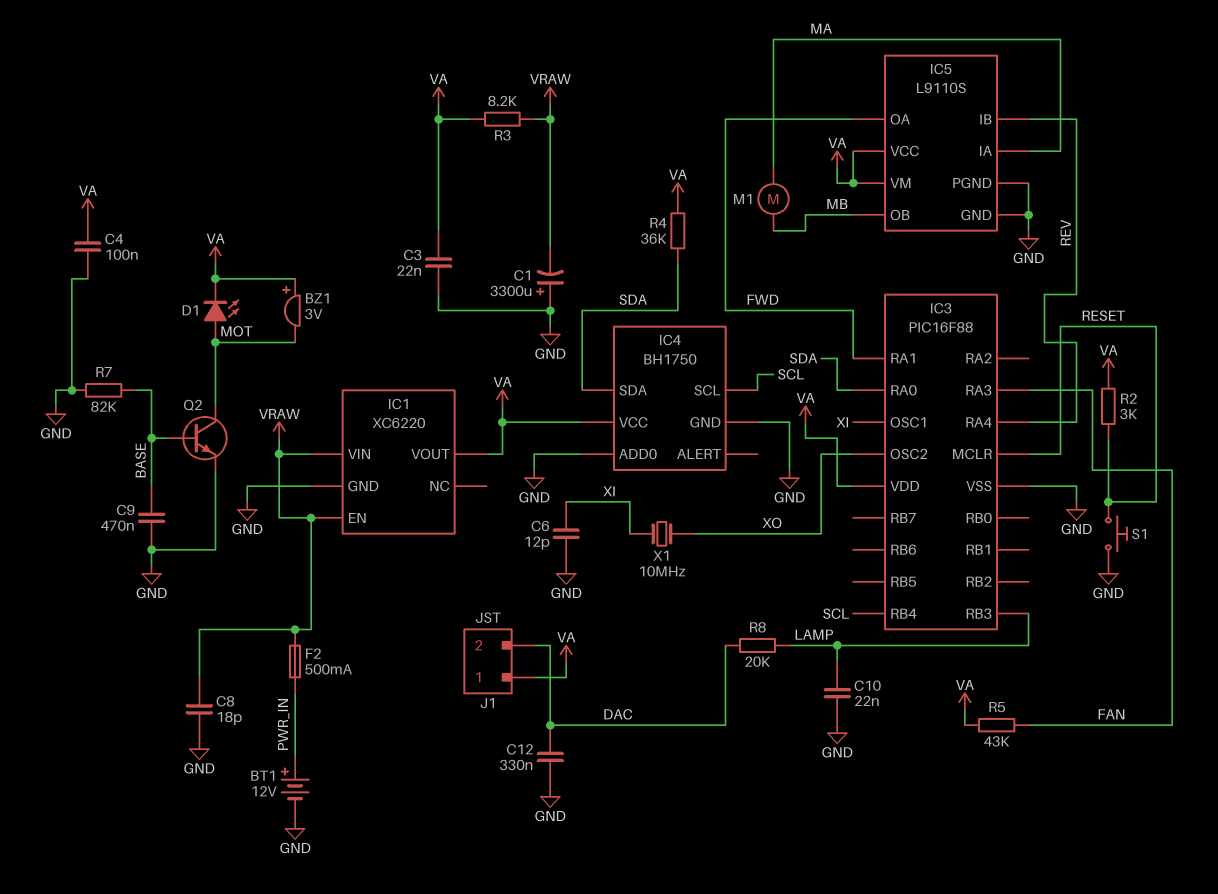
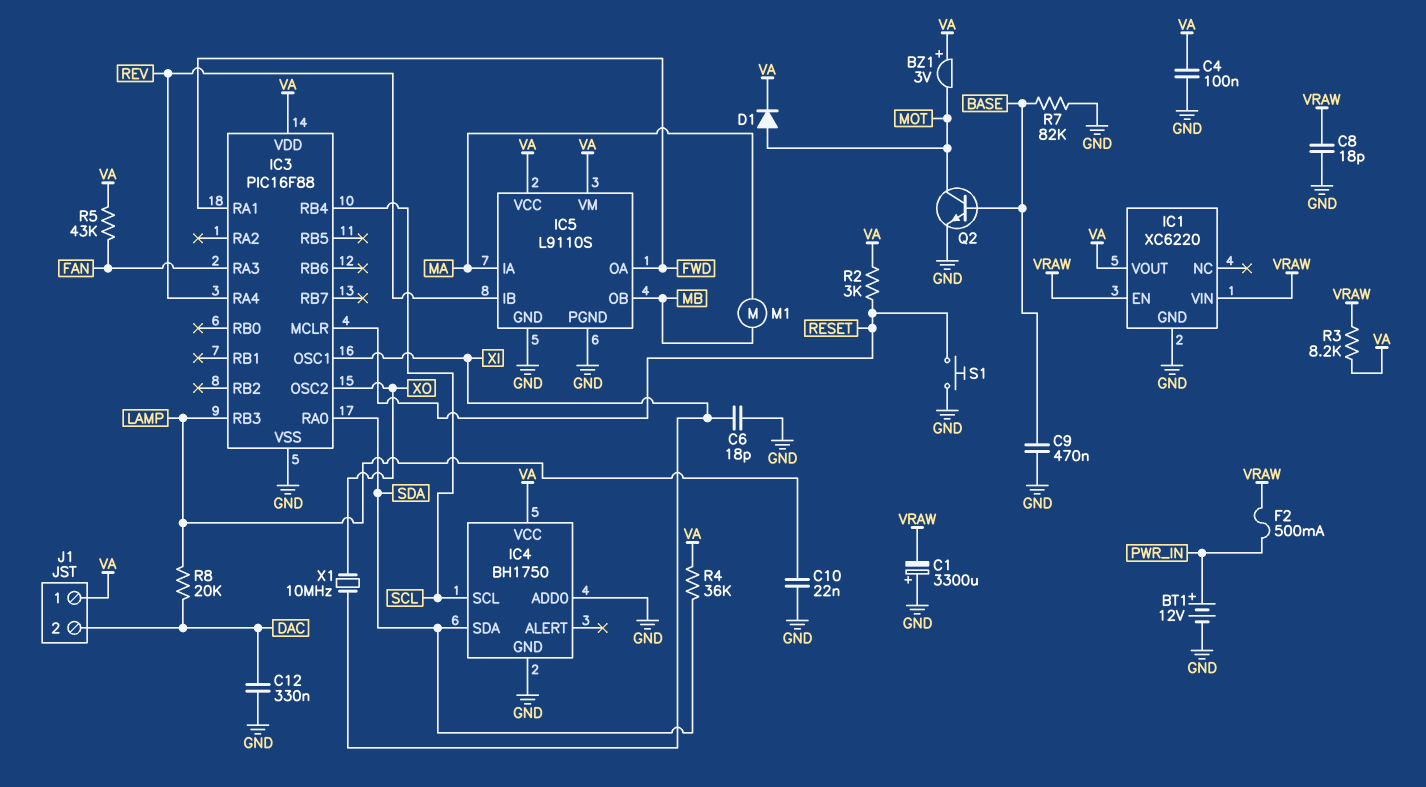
C3: 22nF (GND, VA) -> none
C6: 12pF (GND, XI) -> 18pF (GND, XI)
D1: LED (A MOT, K VA) -> diode (A MOT, K VA)

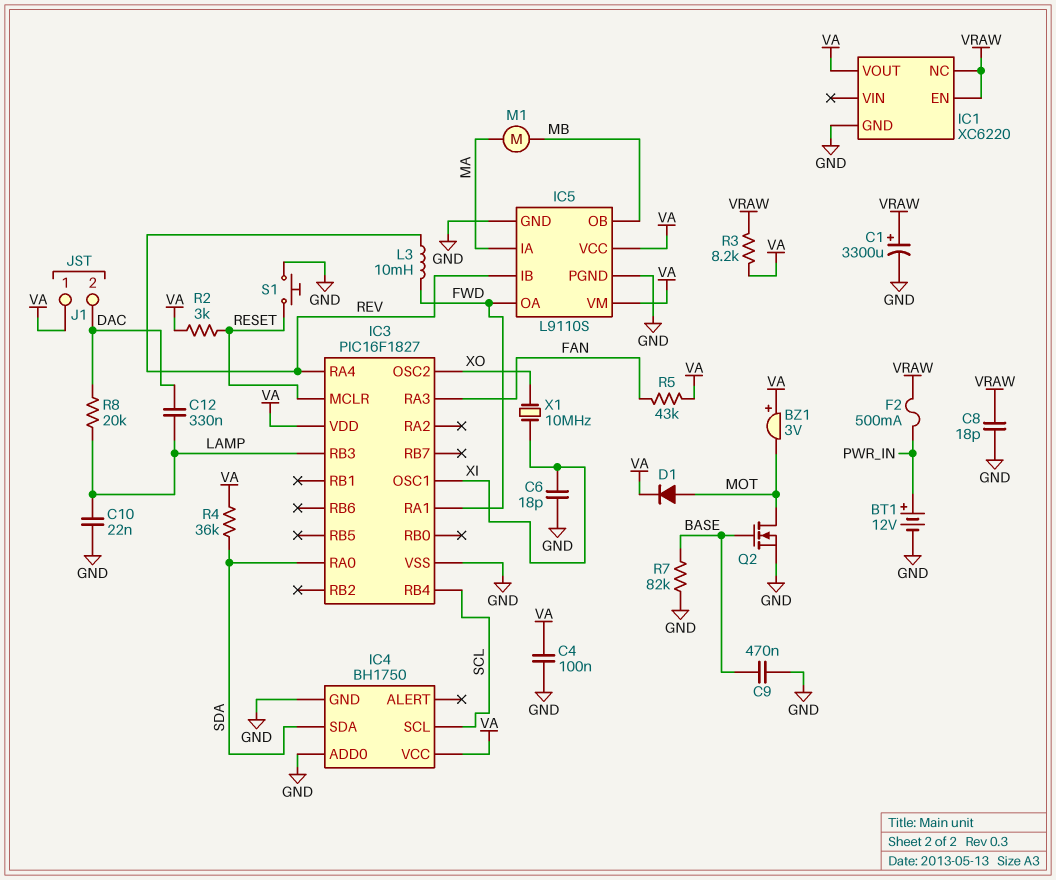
C1: 3300uF (plus GND, minus VRAW) -> 3300uF (plus VRAW, minus GND)
C12: 330nF (DAC, GND) -> 330nF (DAC, LAMP)
IC1 pin NC: none -> VRAW
IC1 pin VIN: VRAW -> none
IC3: PIC16F88 -> PIC16F1827
L3: none -> 10mH (FWD, REV)
Q2: NPN (B BASE, C MOT, E GND) -> NMOS (G BASE, D MOT, S GND)

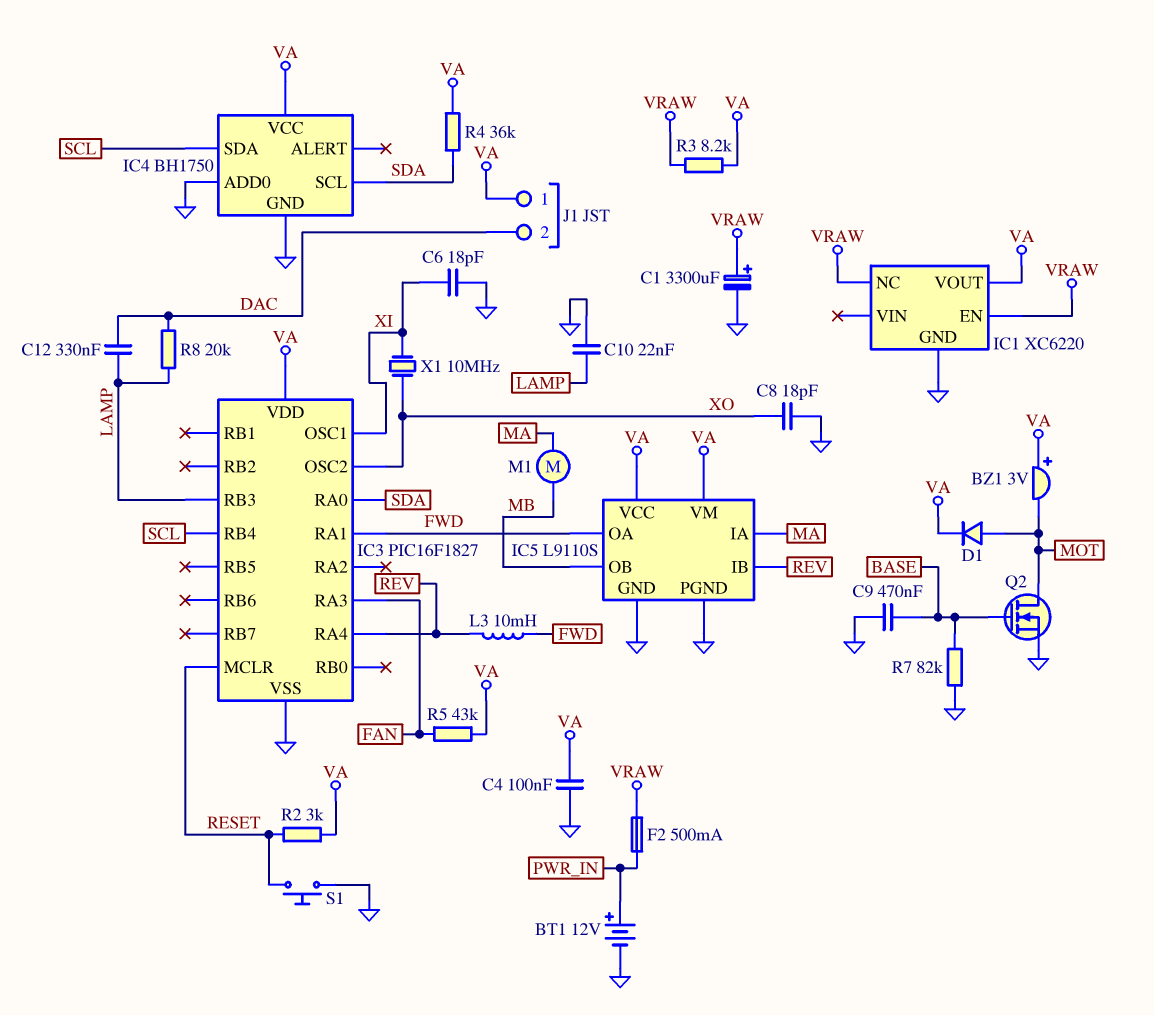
C8: 18pF (GND, VRAW) -> 18pF (GND, XO)
IC4 pin SCL: SCL -> SDA
IC4 pin SDA: SDA -> SCL

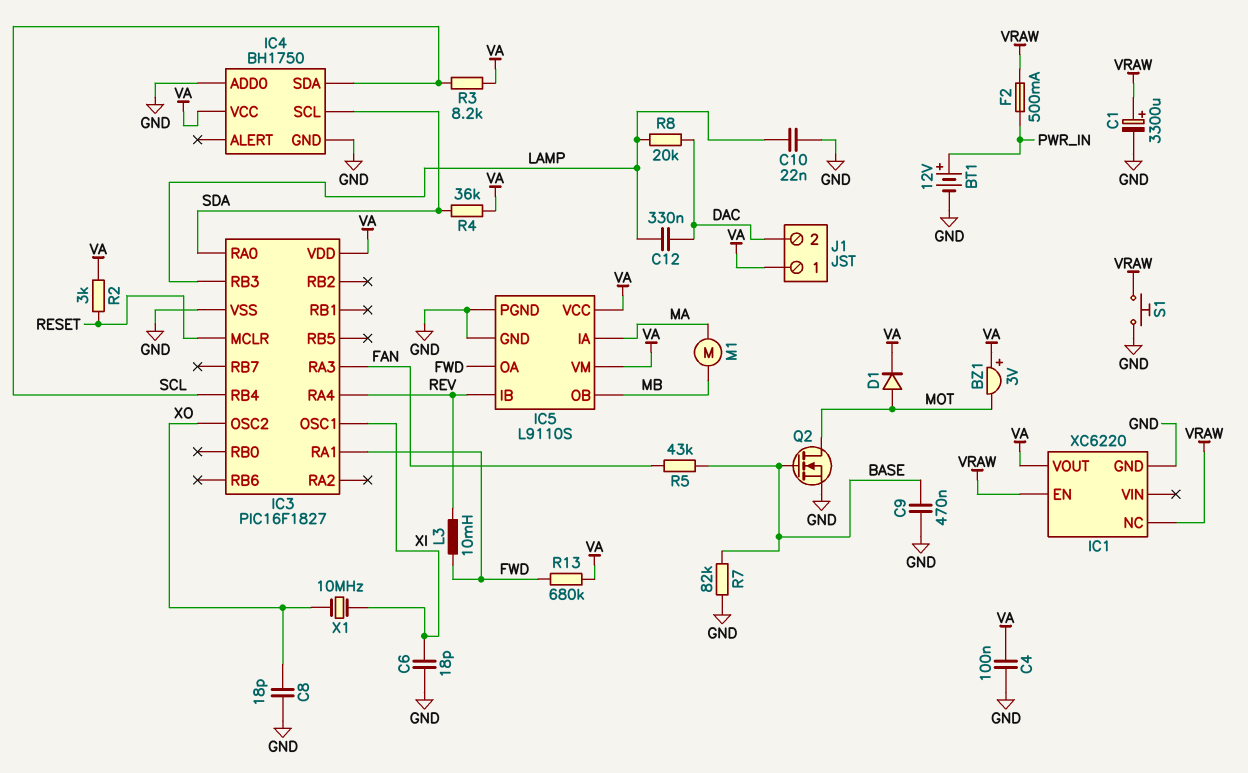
R3: 8.2k (VA, VRAW) -> 8.2k (SCL, VA)
R5: 43k (FAN, VA) -> 43k (BASE, FAN)
R13: none -> 680k (FWD, VA)
S1: button (GND, RESET) -> button (GND, VRAW)

